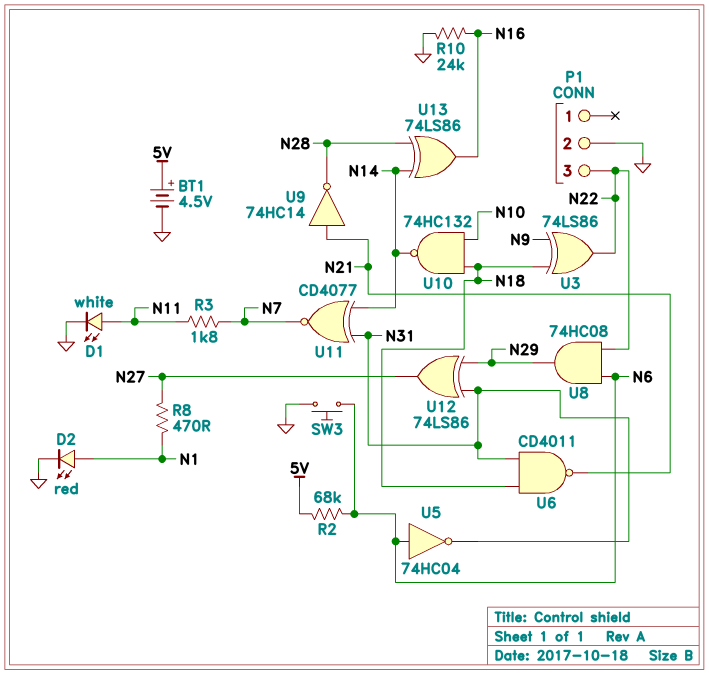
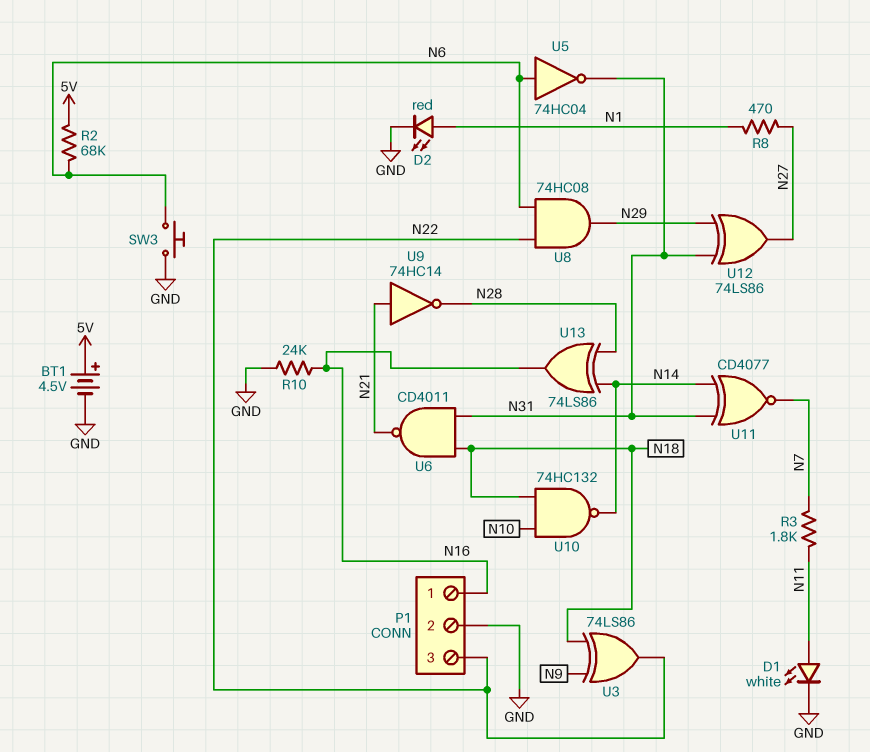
P1 pin 1: none -> N16

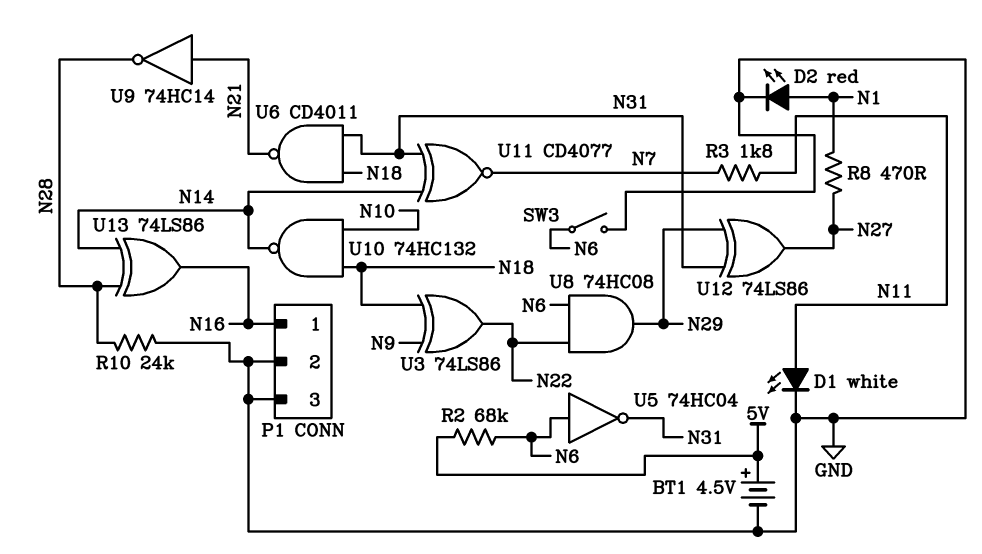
P1 pin 3: N22 -> GND
R10: 24k (GND, N16) -> 24k (GND, N28)
SW3: button (GND, N6) -> switch (GND, N6)

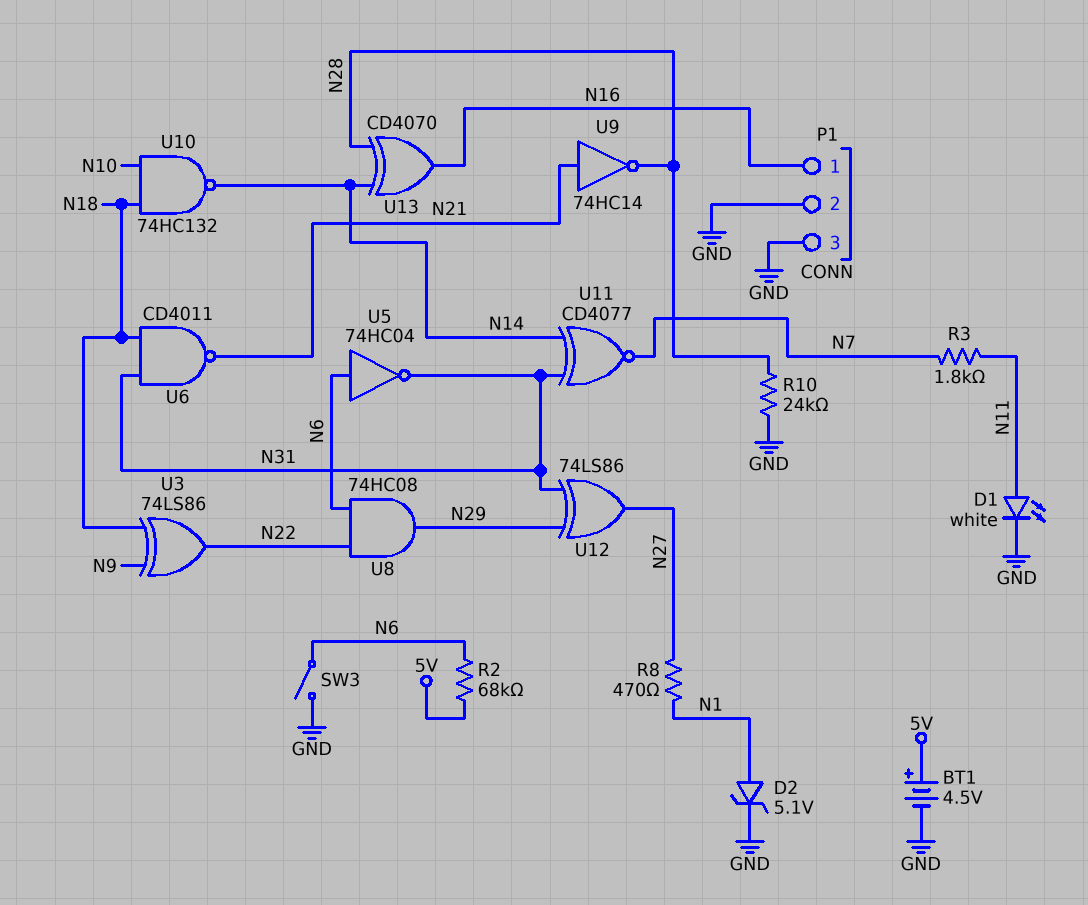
D2: LED red (A N1, K GND) -> zener 5.1V (A N1, K GND)
U13: XOR 74LS86 (in N14, in N28, out N16) -> XOR CD4070 (in N14, in N28, out N16)

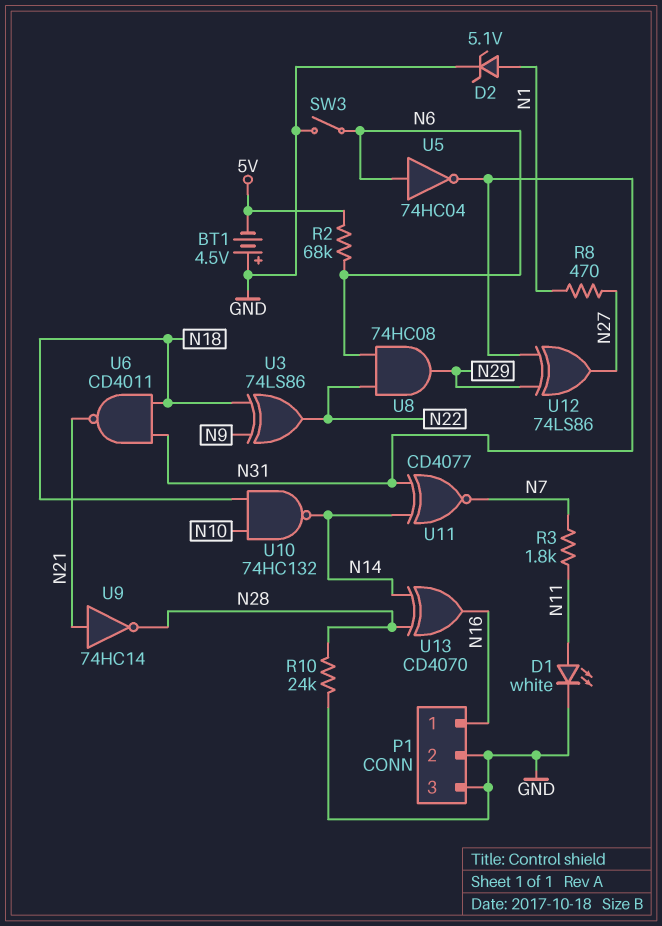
BT1: 4.5V (plus 5V, minus GND) -> 4.5V (plus GND, minus 5V)

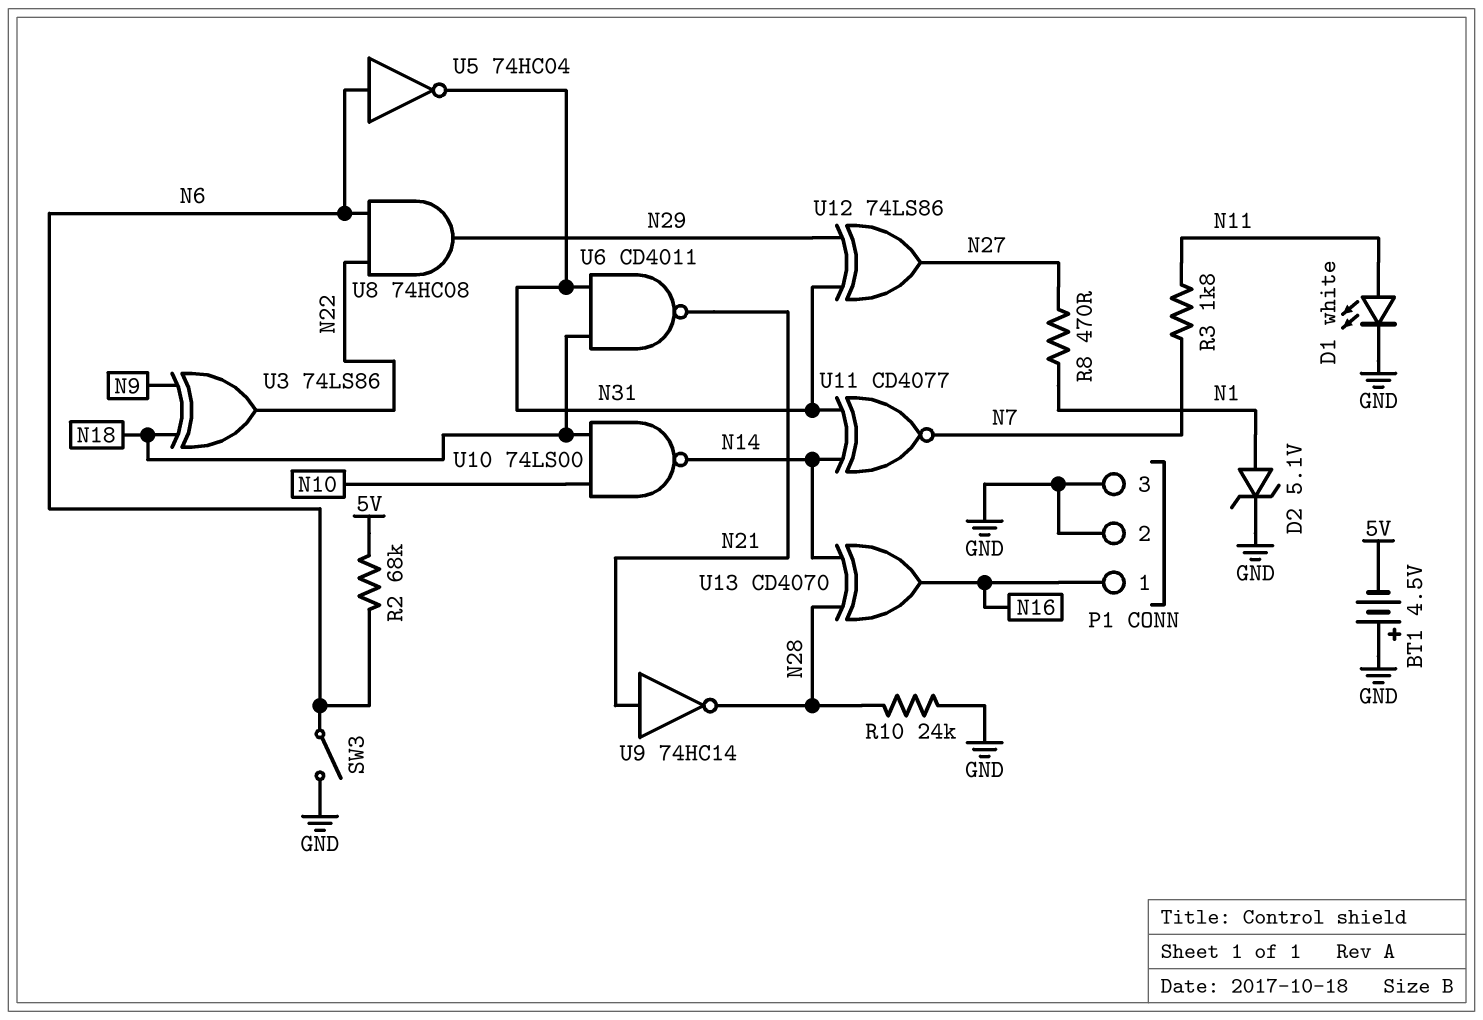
U10: NAND 74HC132 (in N10, in N18, out N14) -> NAND 74LS00 (in N10, in N18, out N14)

